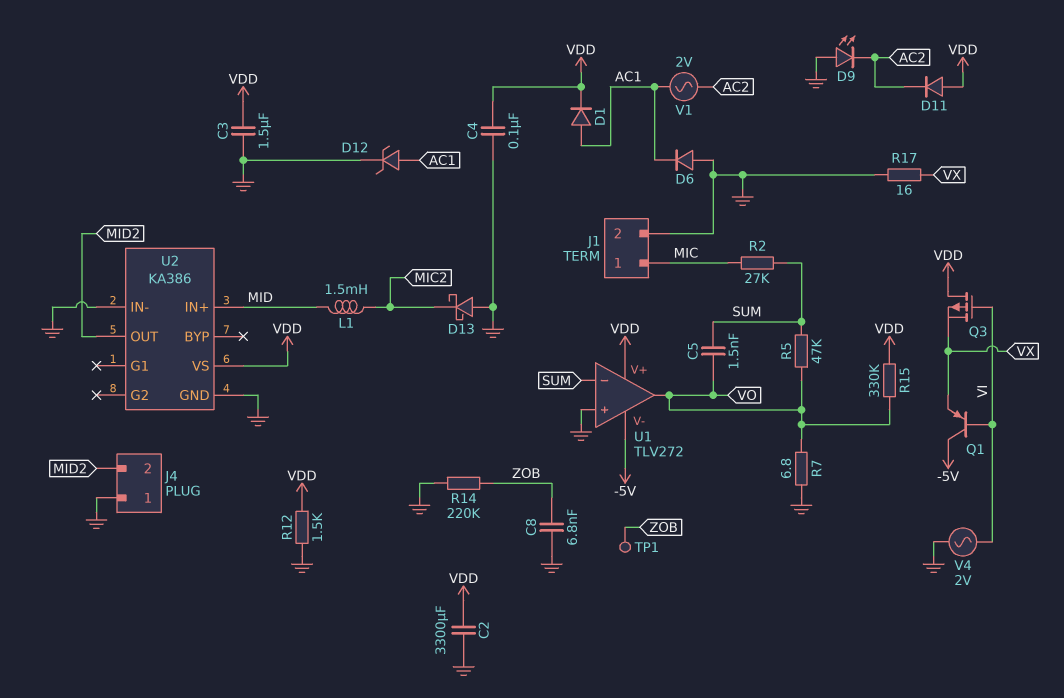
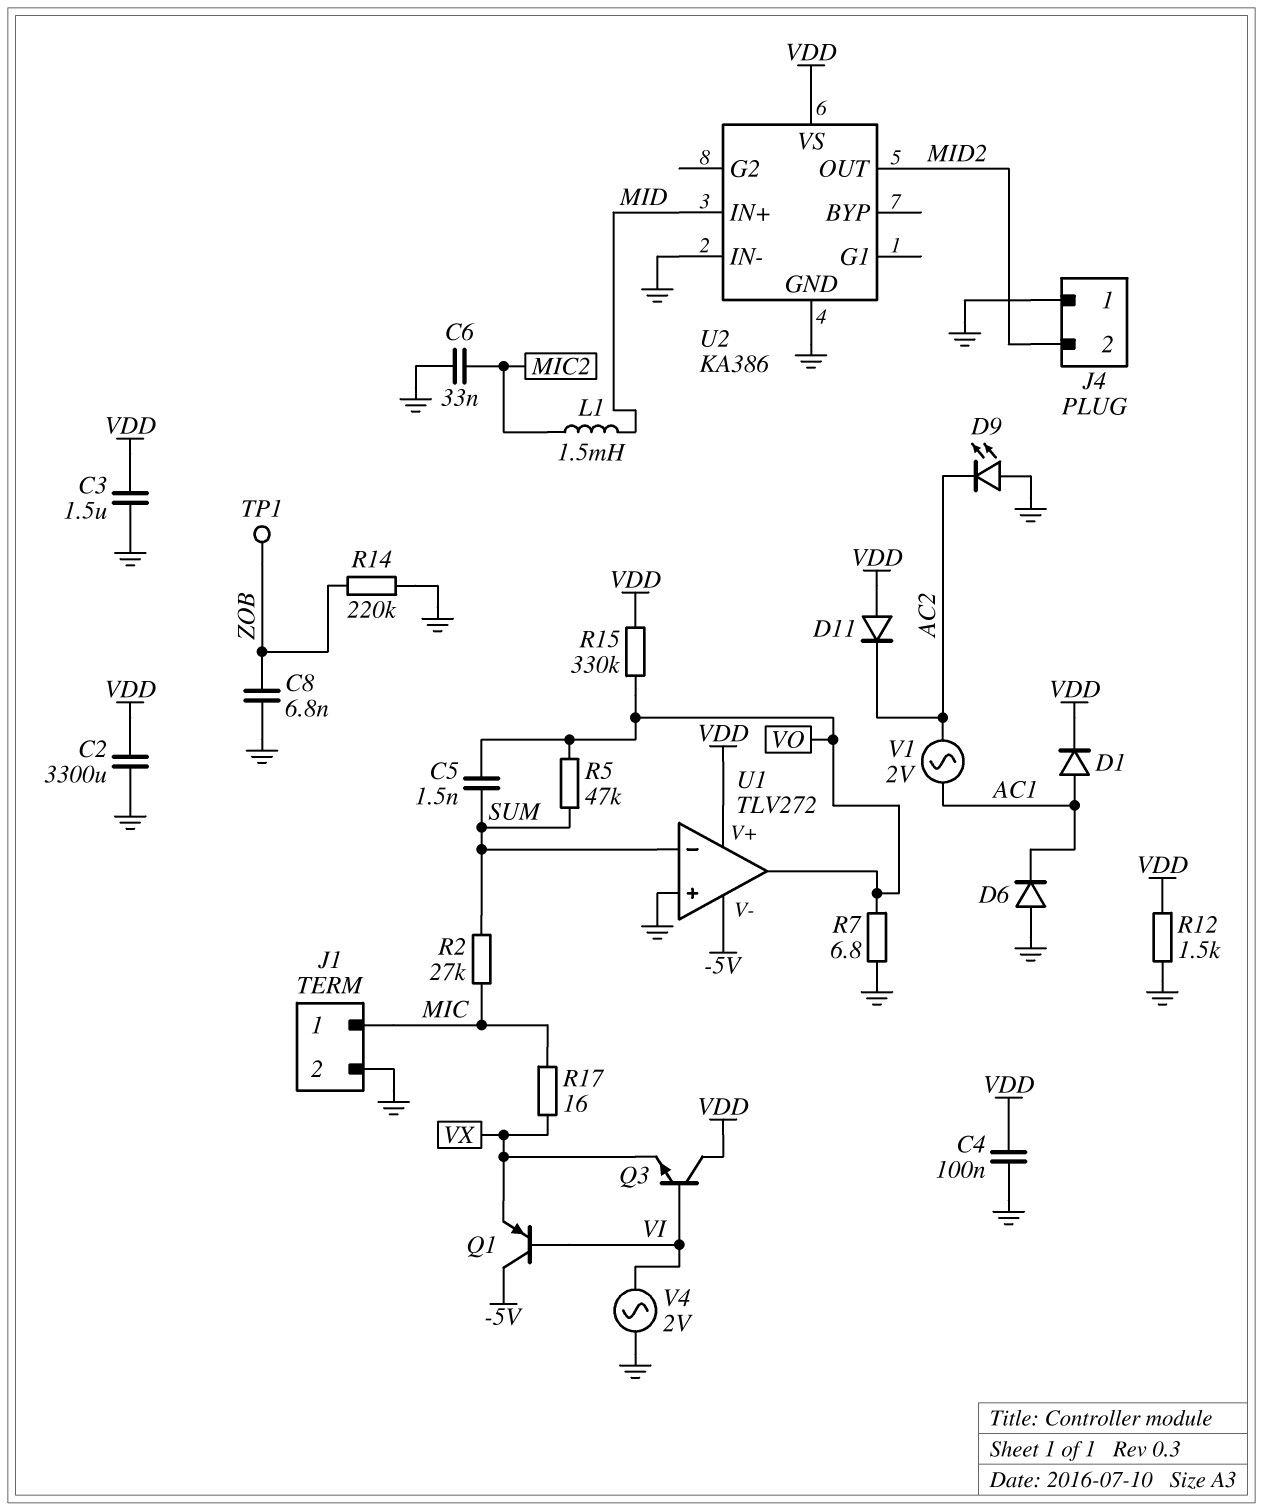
C6: none -> 33nF (GND, MIC2)
D12: zener (A AC1, K GND) -> none
D13: schottky (A GND, K MIC2) -> none
Q3: PMOS (G VI, D VDD, S VX) -> NPN (B VI, C VDD, E VX)
R17: 16 (GND, VX) -> 16 (MIC, VX)

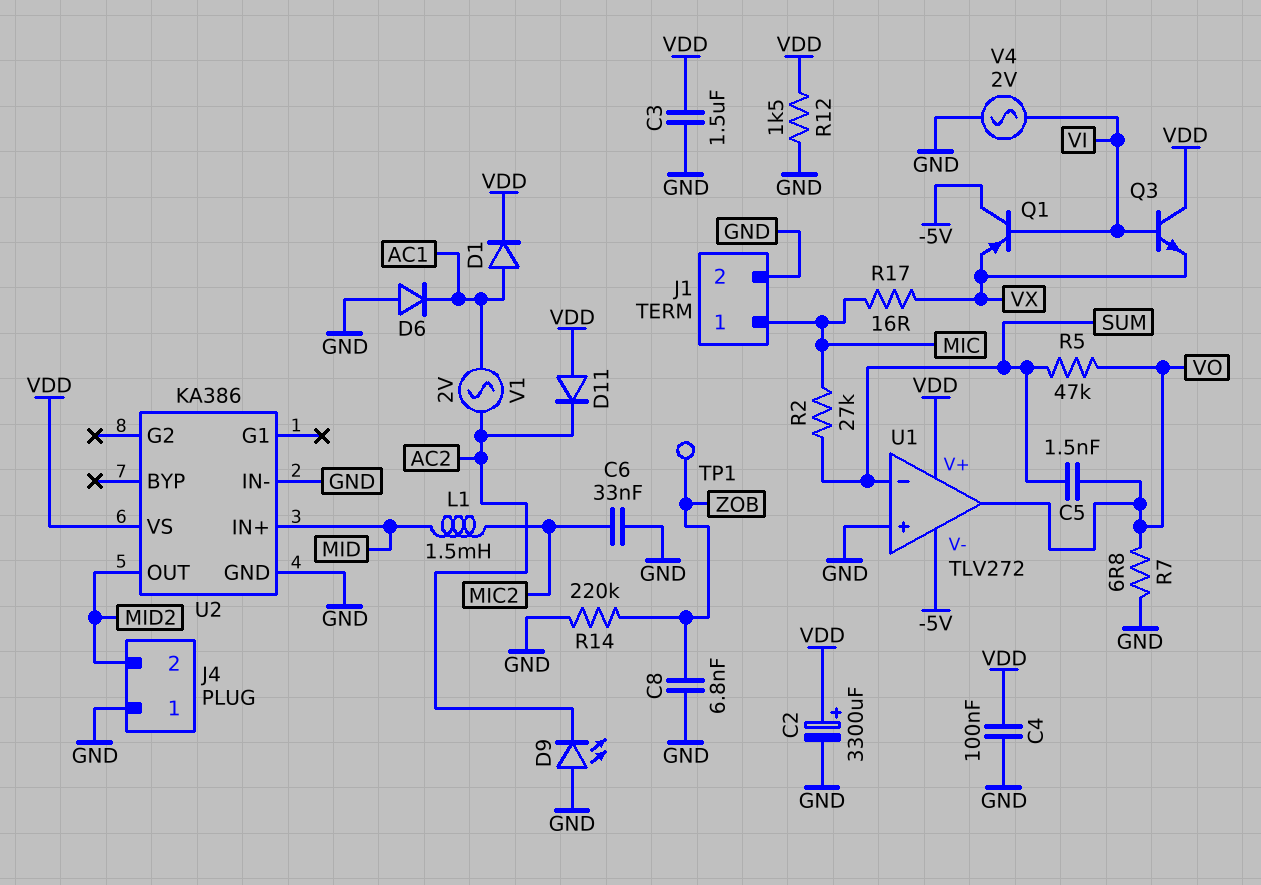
C2: 3300uF (GND, VDD) -> 3300uF (plus VDD, minus GND)
R15: 330k (VDD, VO) -> none

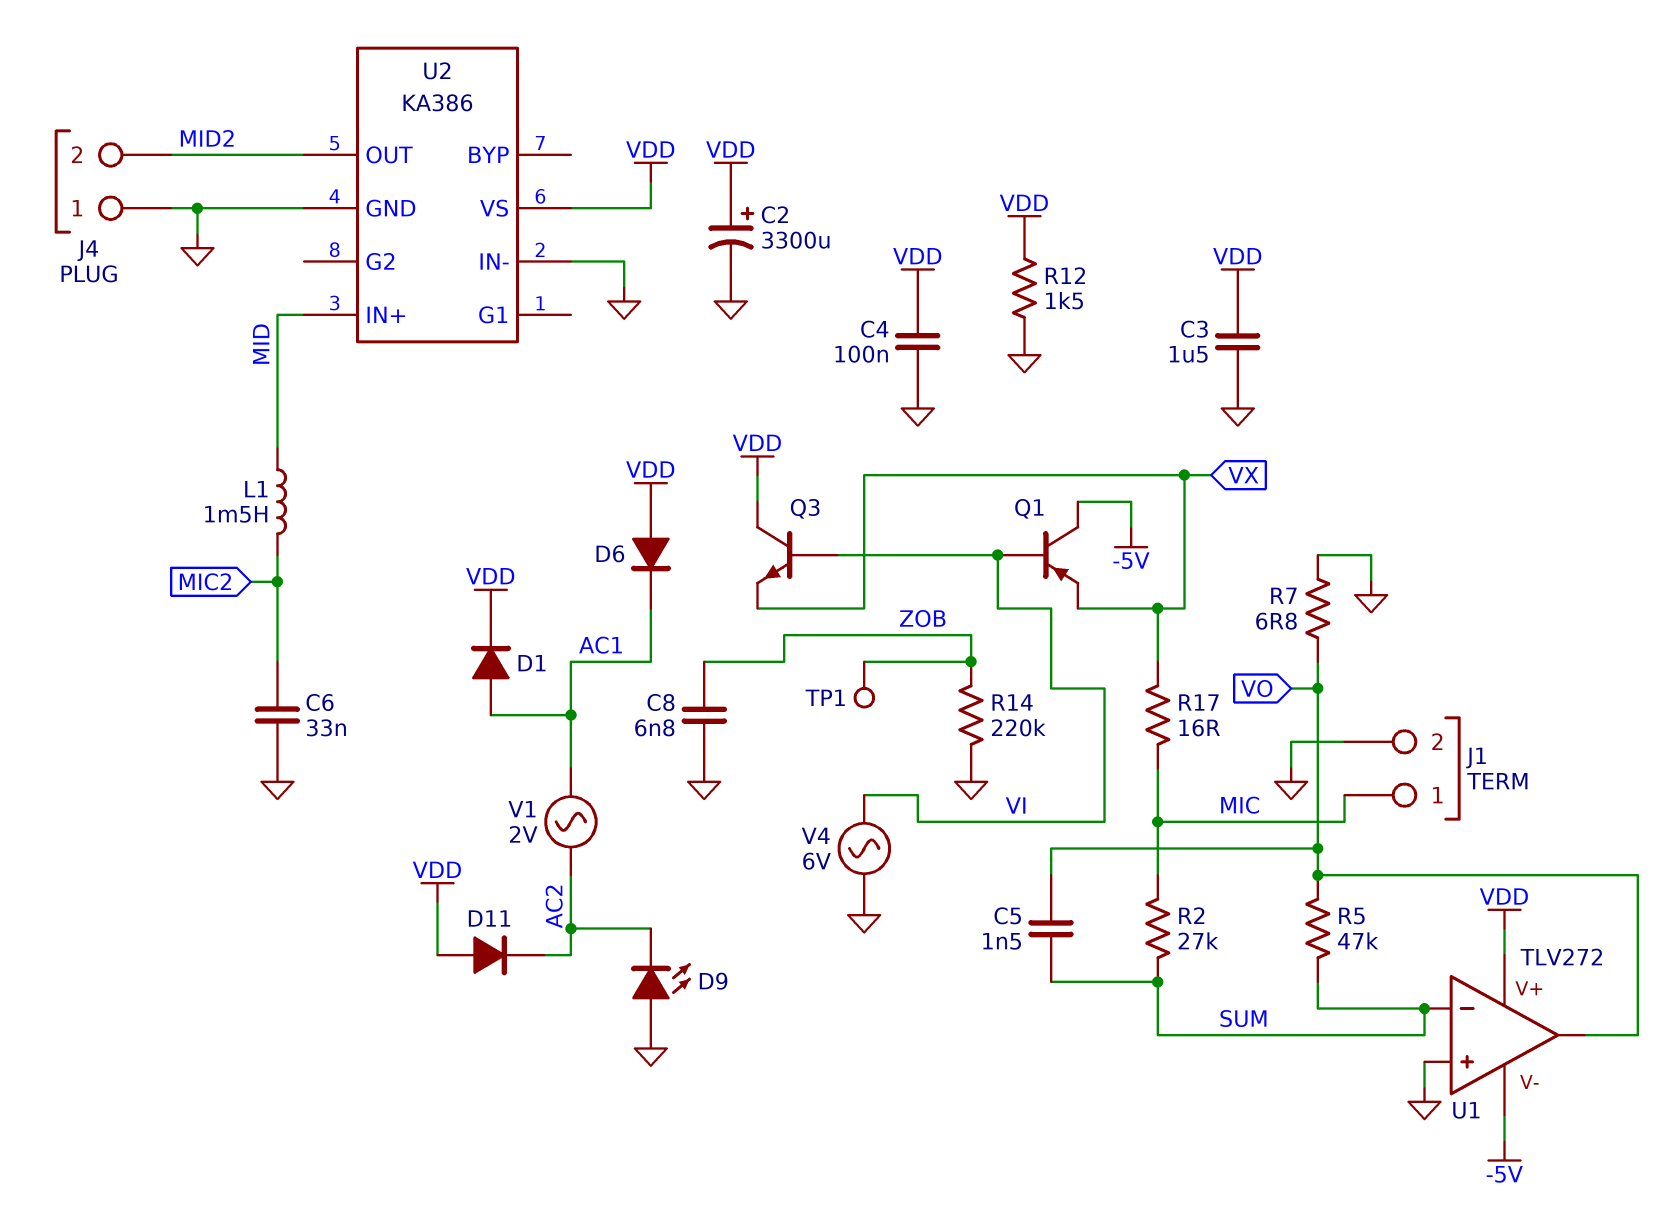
D6: diode (A GND, K AC1) -> diode (A VDD, K AC1)
V4: AC 2V (GND, VI) -> AC 6V (GND, VI)

